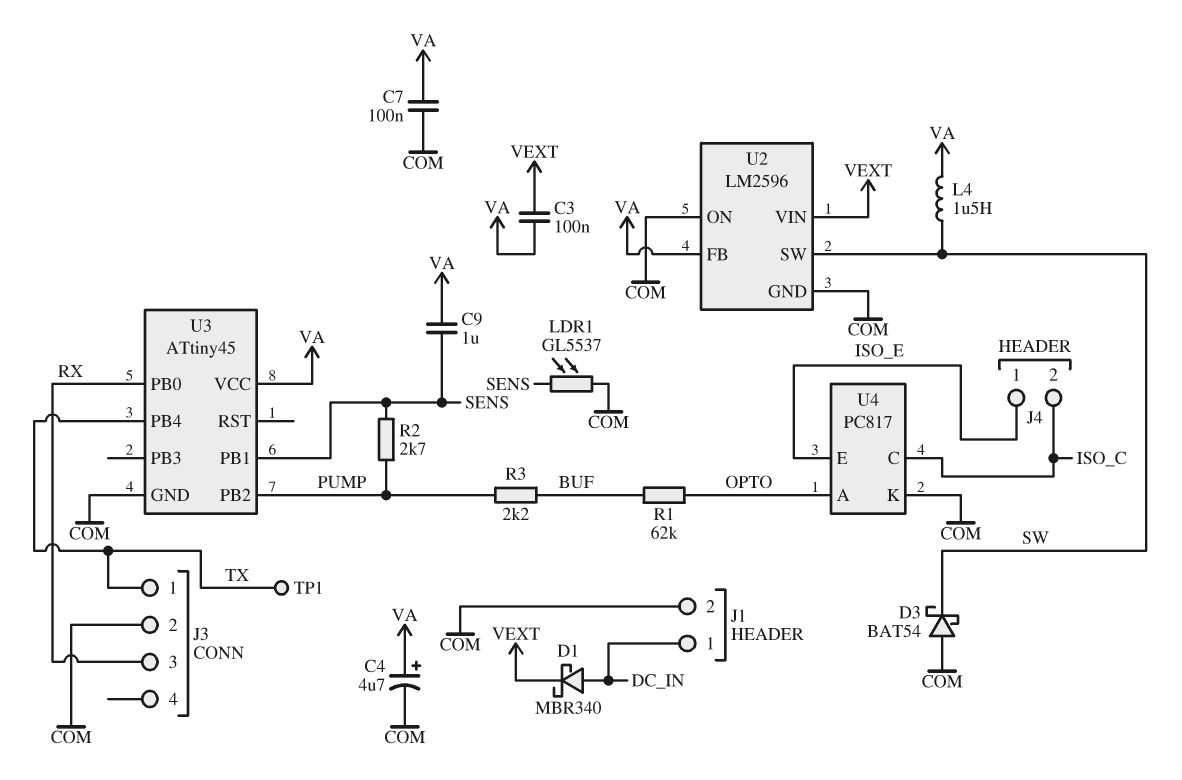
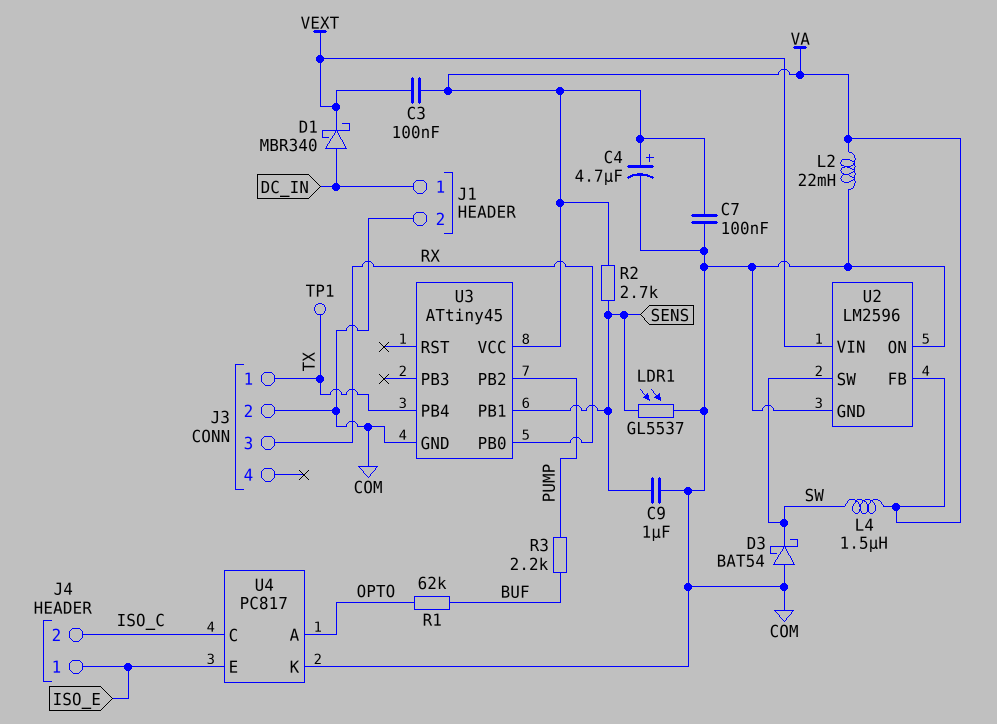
C9: 1uF (SENS, VA) -> 1uF (COM, SENS)
L2: none -> 22mH (COM, VA)
R2: 2.7k (PUMP, SENS) -> 2.7k (SENS, VA)

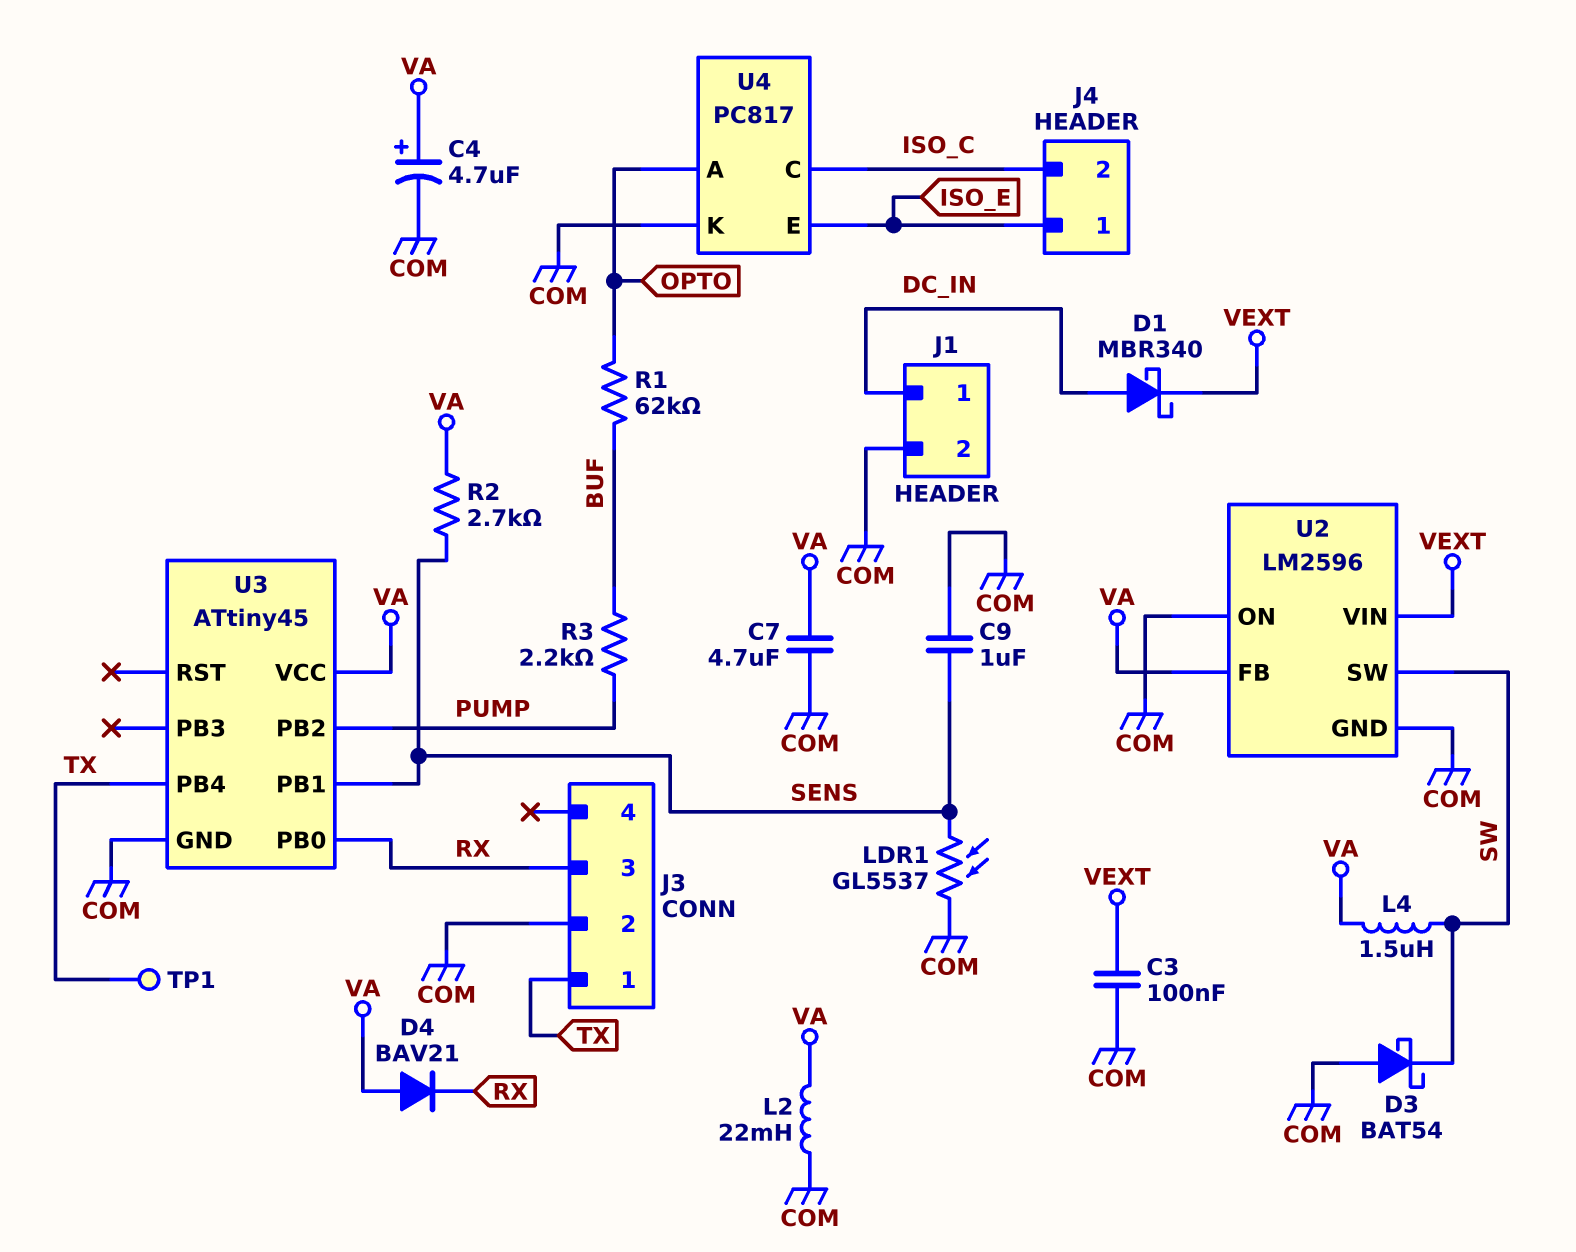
C3: 100nF (VA, VEXT) -> 100nF (COM, VEXT)
C7: 100nF (COM, VA) -> 4.7uF (COM, VA)
D4: none -> diode BAV21 (A VA, K RX)

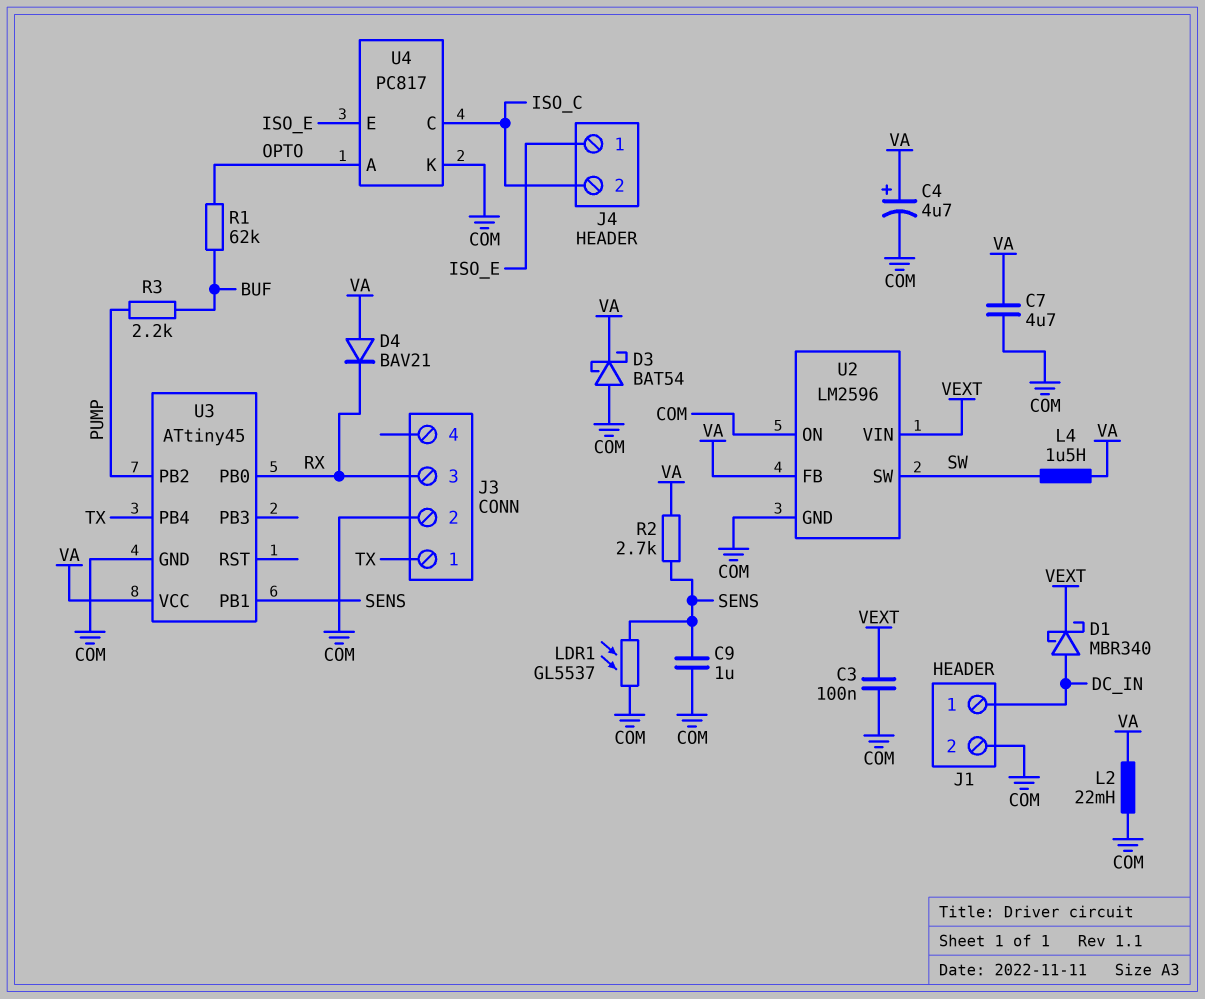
D3: schottky BAT54 (A COM, K SW) -> schottky BAT54 (A COM, K VA)
TP1: test point (TX) -> none

